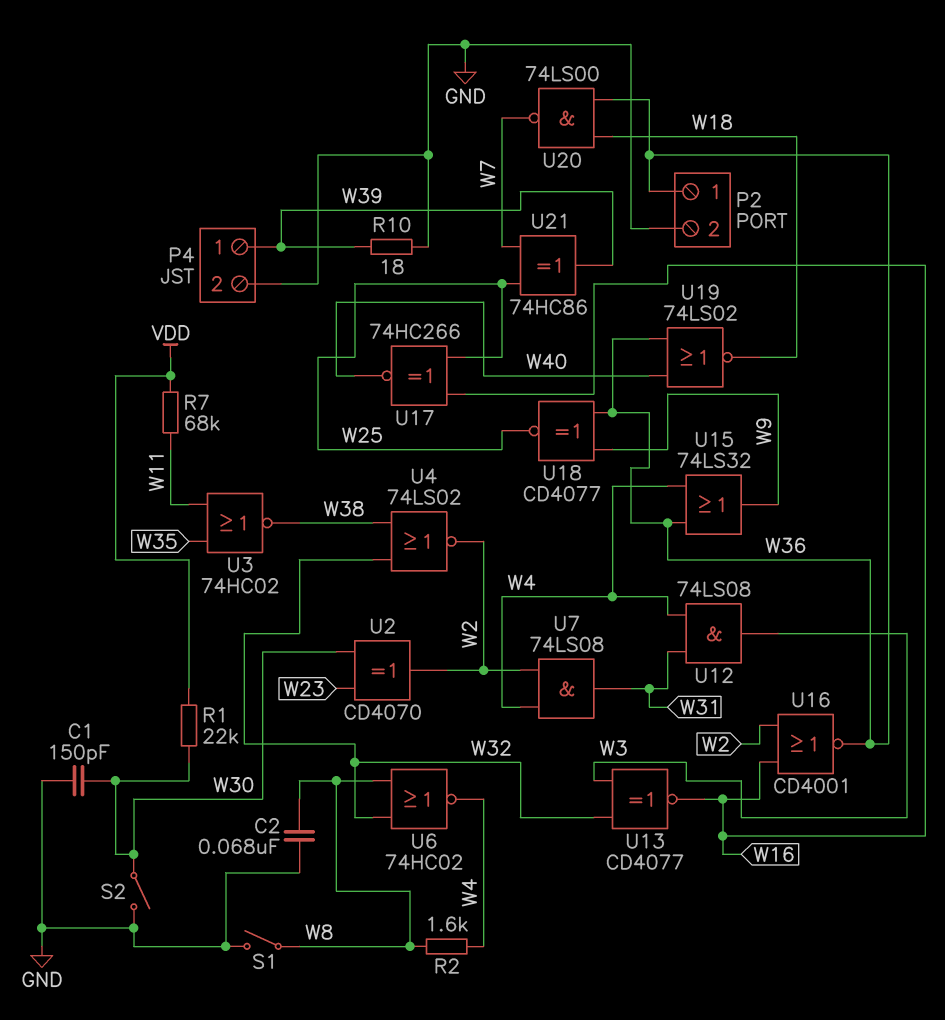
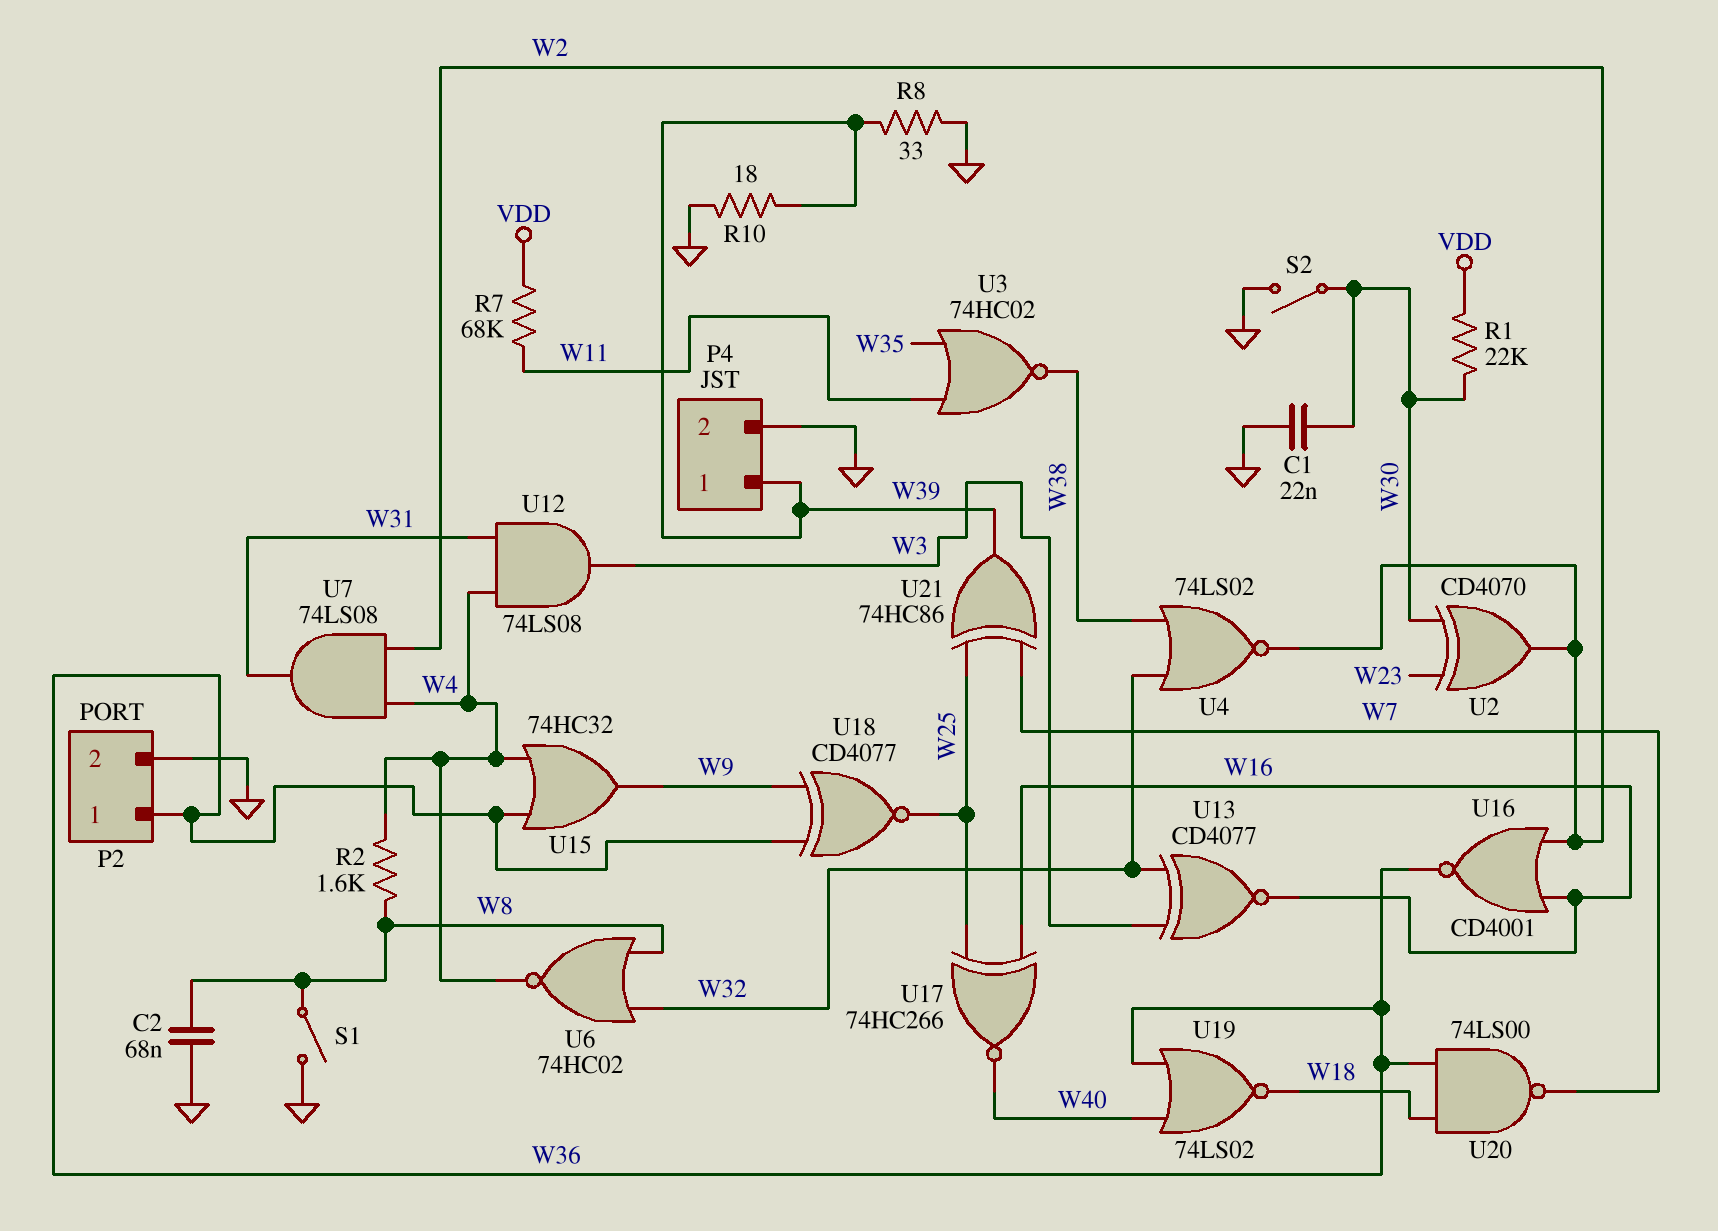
C1: 150pF (GND, W30) -> 22nF (GND, W30)
R8: none -> 33 (GND, W39)
U15: OR 74LS32 (in W4, in W36, out W9) -> OR 74HC32 (in W4, in W36, out W9)

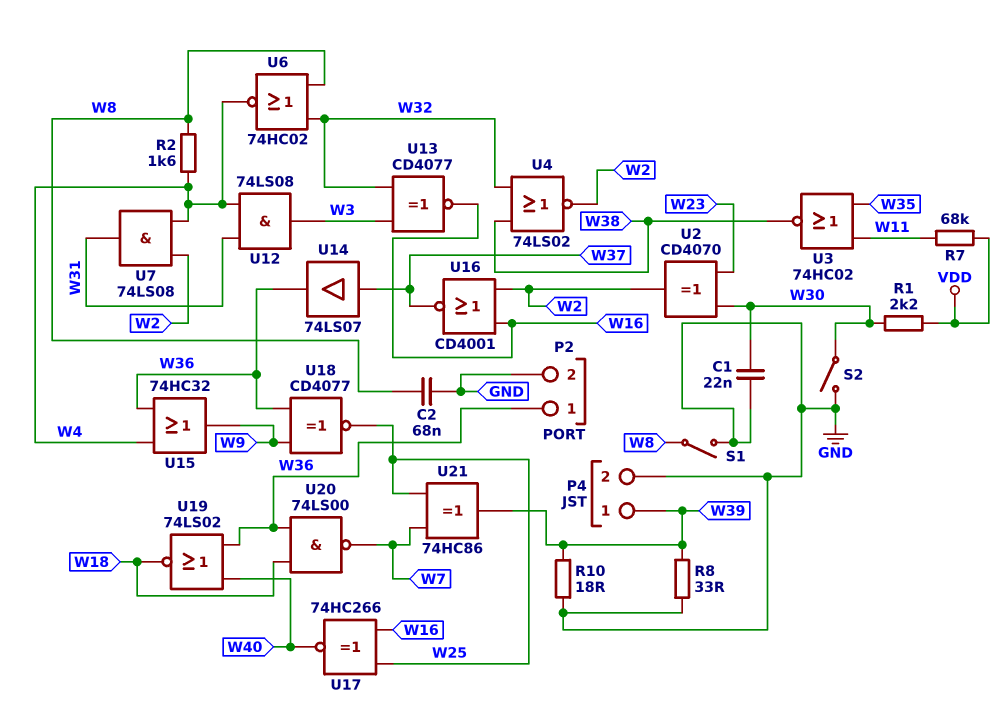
R1: 22k (VDD, W30) -> 2.2k (VDD, W30)
U14: none -> buffer 74LS07 (in W37, out W36)
U16: NOR CD4001 (in W2, in W16, out W36) -> NOR CD4001 (in W2, in W16, out W37)

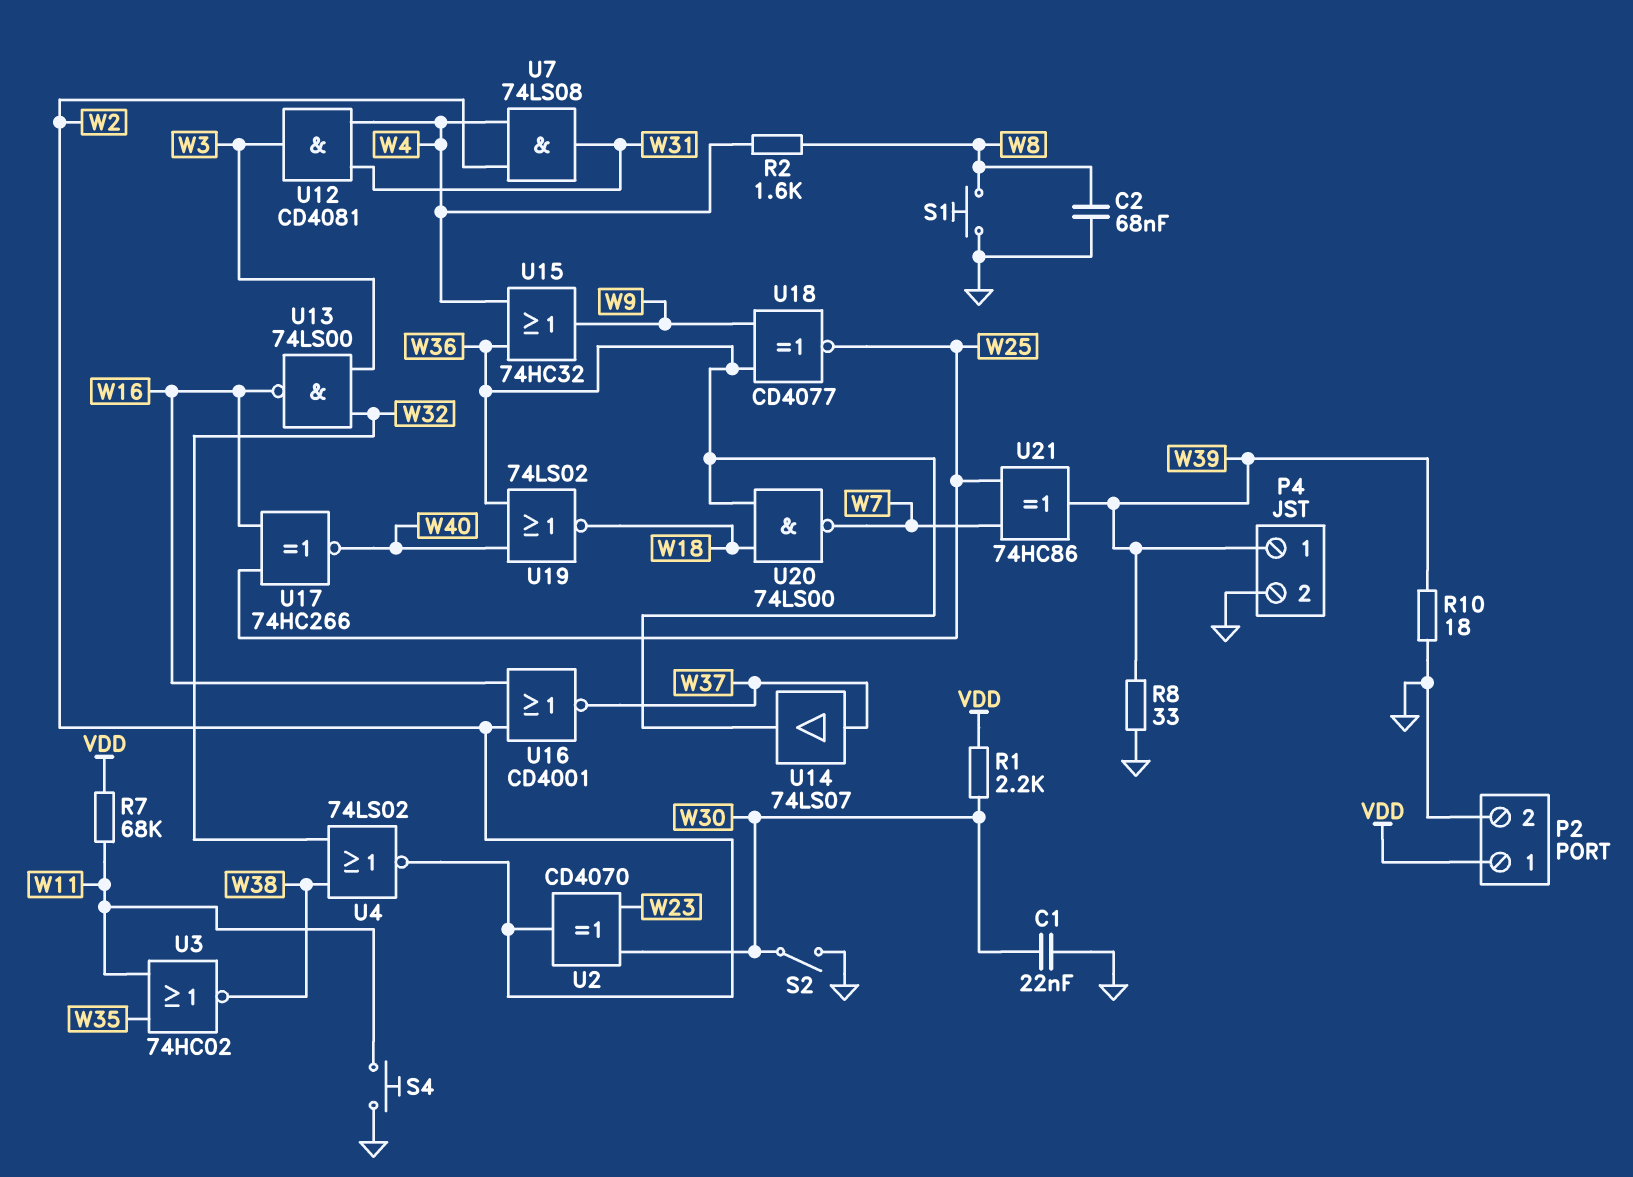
P2 pin 1: W36 -> VDD
S1: switch (GND, W8) -> button (GND, W8)
S4: none -> button (GND, W11)
U6: NOR 74HC02 (in W8, in W32, out W4) -> none
U12: AND 74LS08 (in W4, in W31, out W3) -> AND CD4081 (in W4, in W31, out W3)
U13: XNOR CD4077 (in W3, in W32, out W16) -> NAND 74LS00 (in W3, in W32, out W16)

